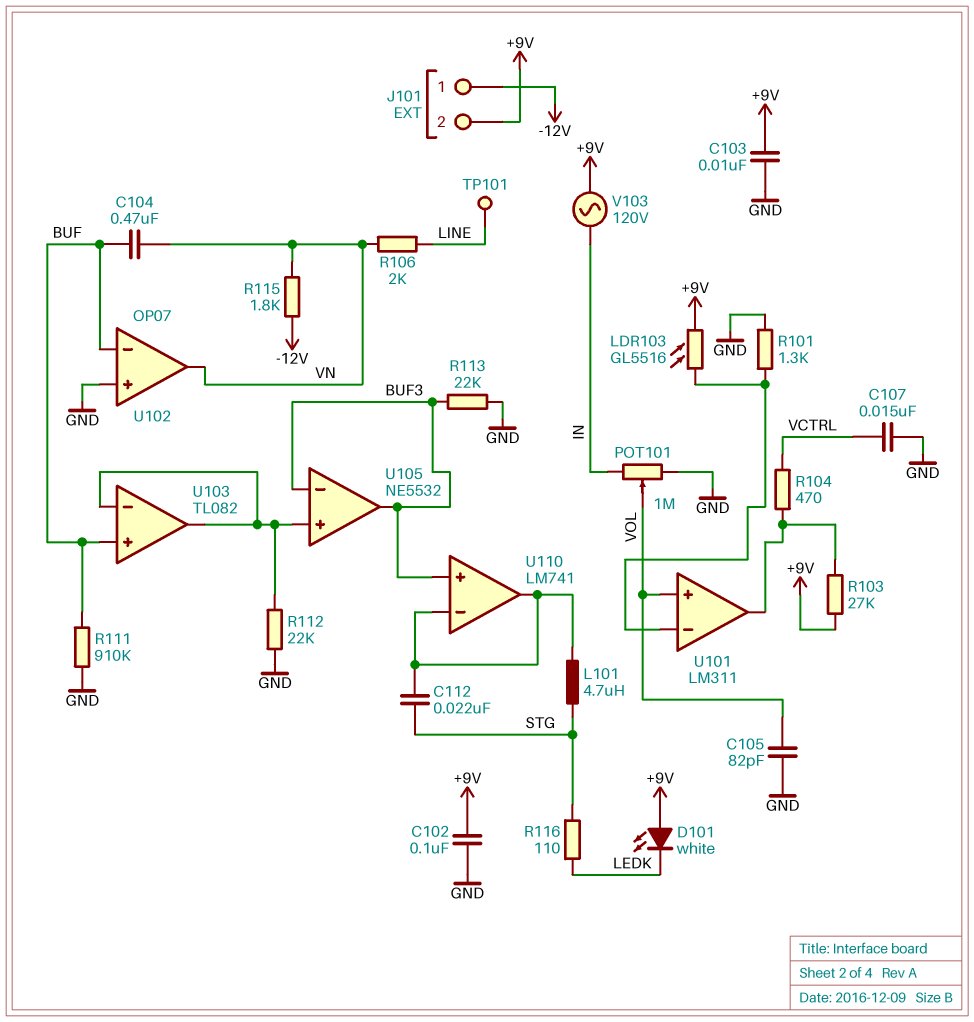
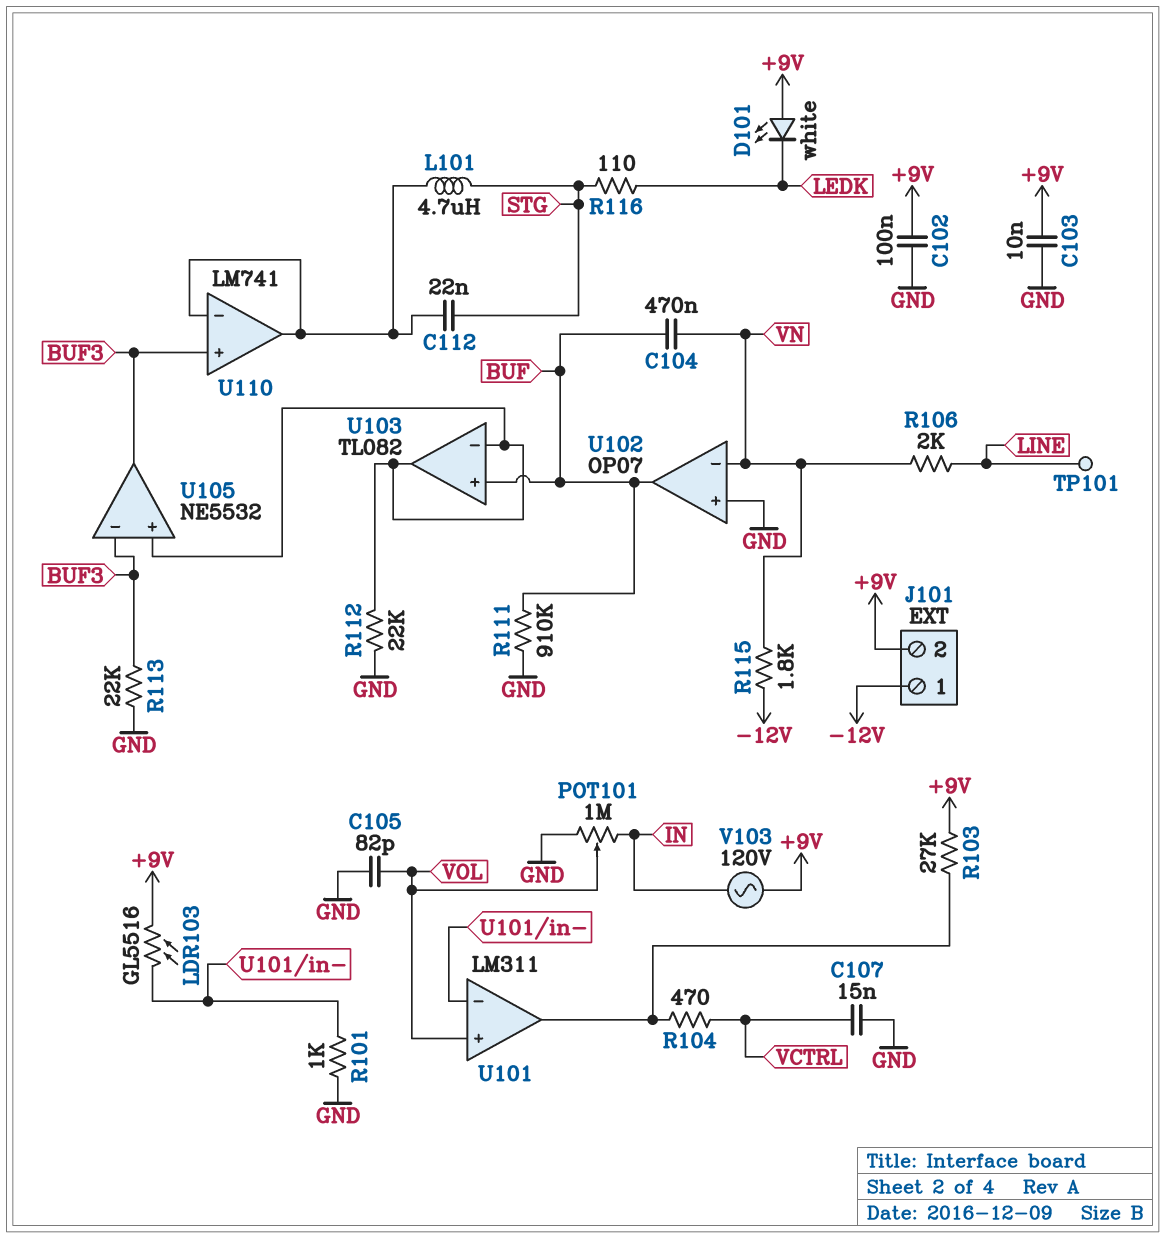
R101: 1.3k (GND, U101/in-) -> 1k (GND, U101/in-)
U102 pin in-: BUF -> VN
U102 pin out: VN -> BUF

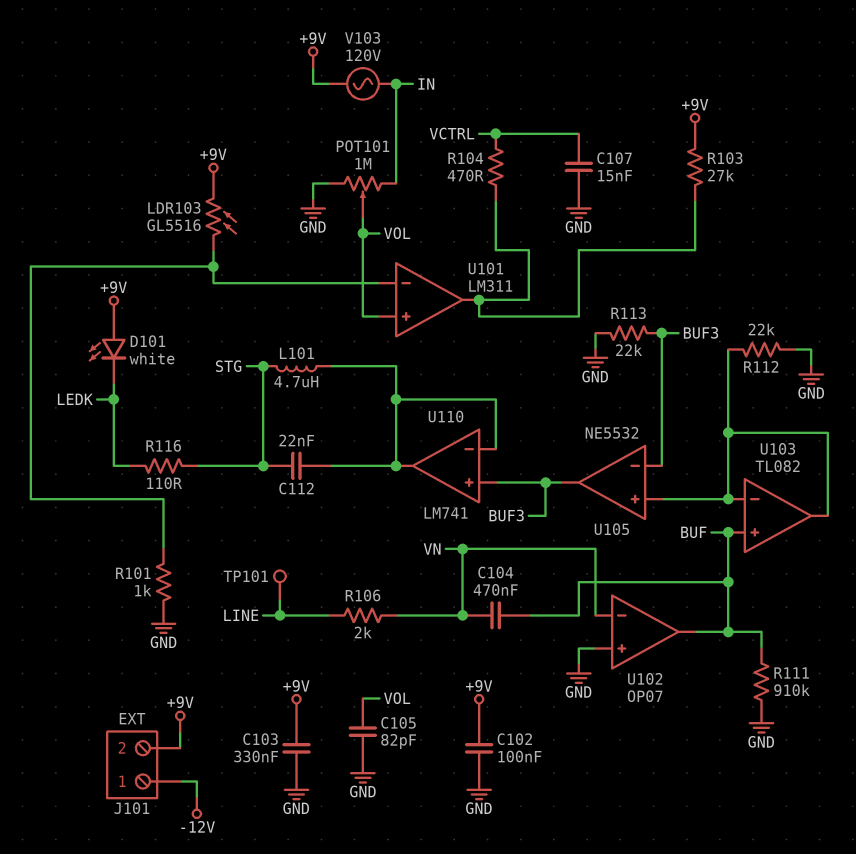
C103: 10nF (+9V, GND) -> 330nF (+9V, GND)
R115: 1.8k (-12V, VN) -> none

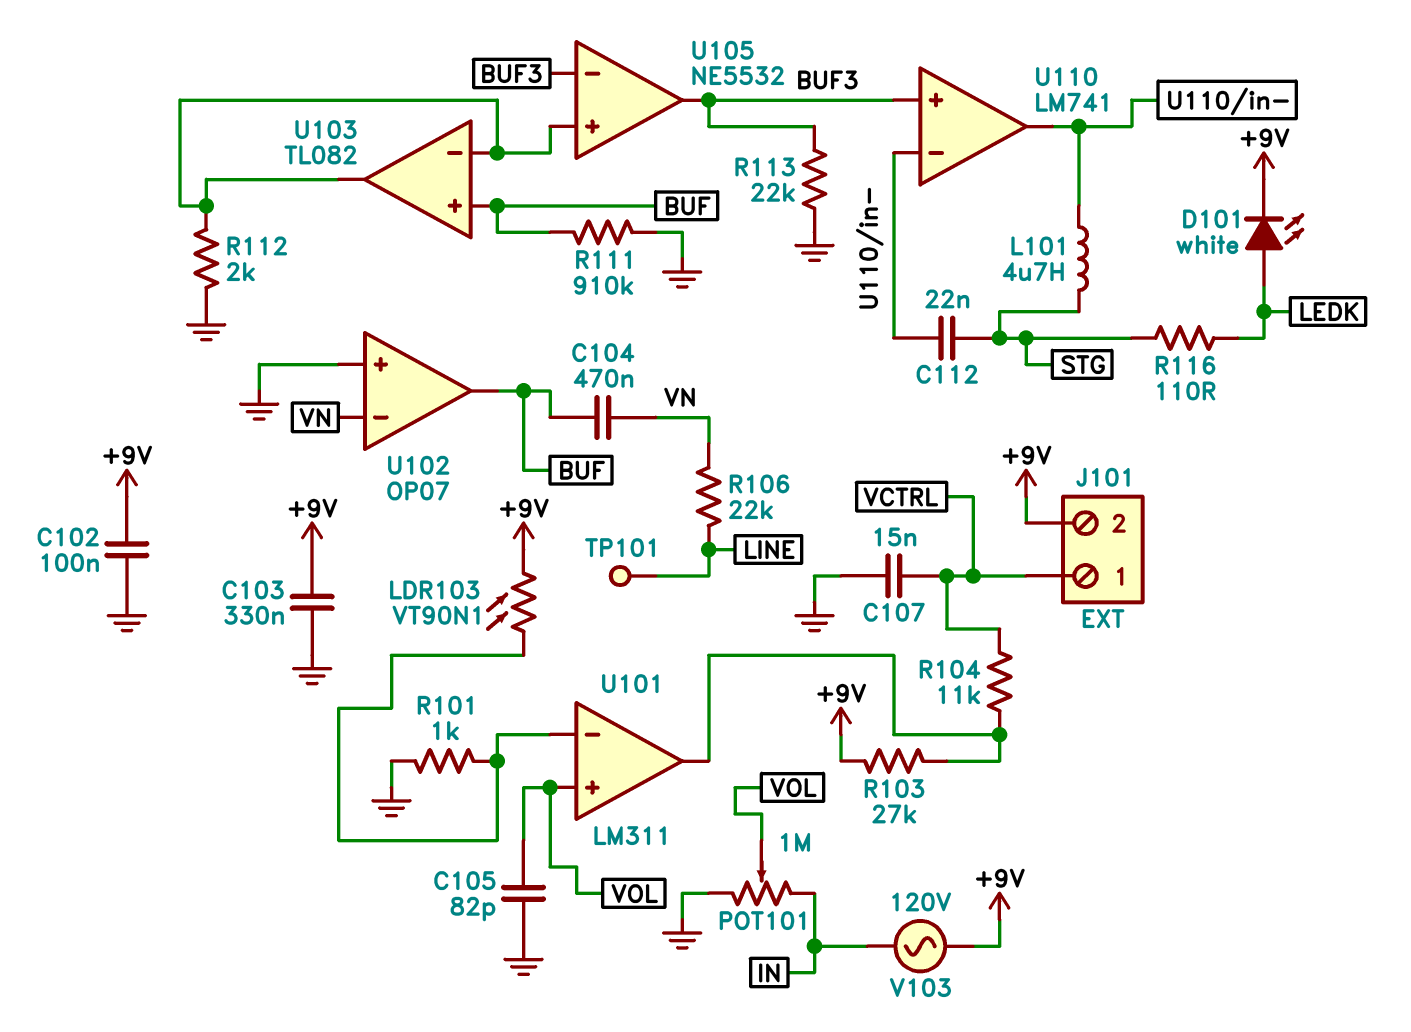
D101: LED white (A +9V, K LEDK) -> LED white (A LEDK, K +9V)
J101 pin 1: -12V -> VCTRL
LDR103: GL5516 (+9V, U101/in-) -> VT90N1 (+9V, U101/in-)
R104: 470 (U101/out, VCTRL) -> 11k (U101/out, VCTRL)
R106: 2k (LINE, VN) -> 22k (LINE, VN)
R112: 22k (GND, U103/in-) -> 2k (GND, U103/in-)

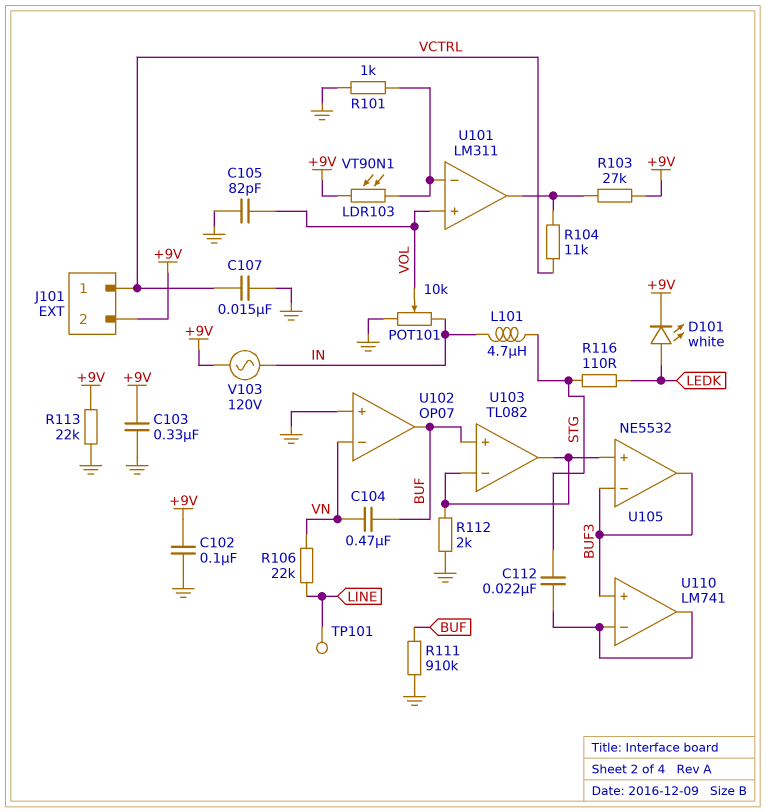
L101: 4.7uH (STG, U110/in-) -> 4.7uH (IN, STG)
POT101: 1M (GND, IN, wiper VOL) -> 10k (GND, IN, wiper VOL)
R113: 22k (BUF3, GND) -> 22k (+9V, GND)

